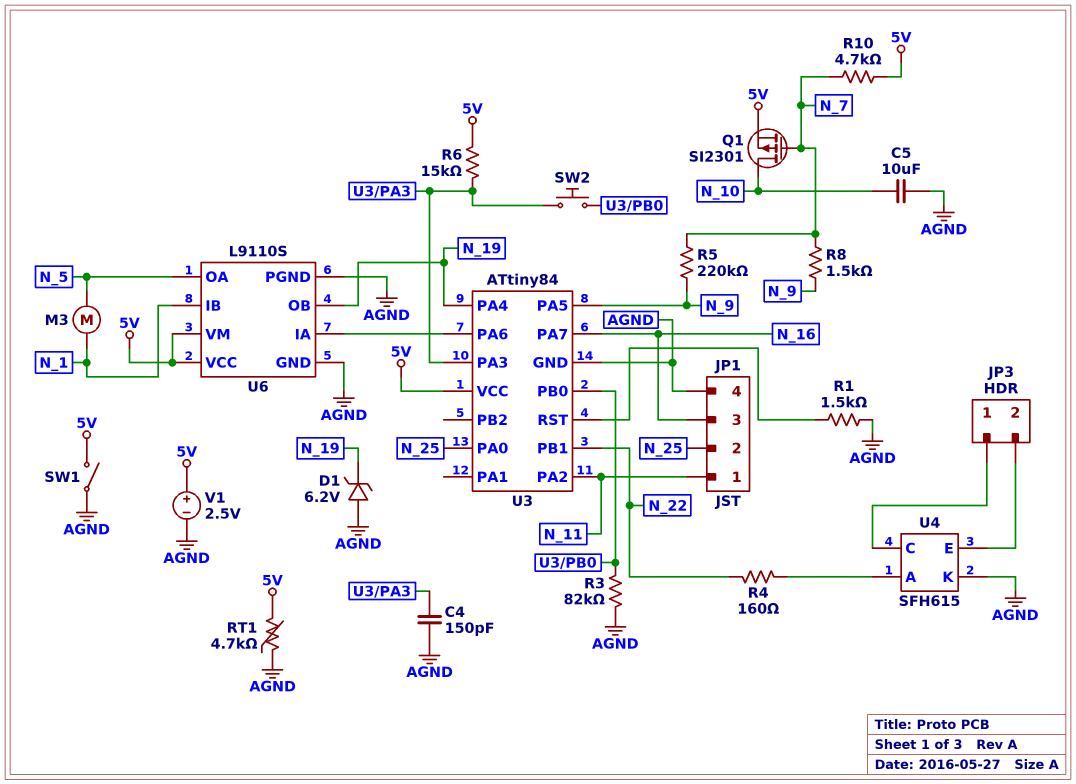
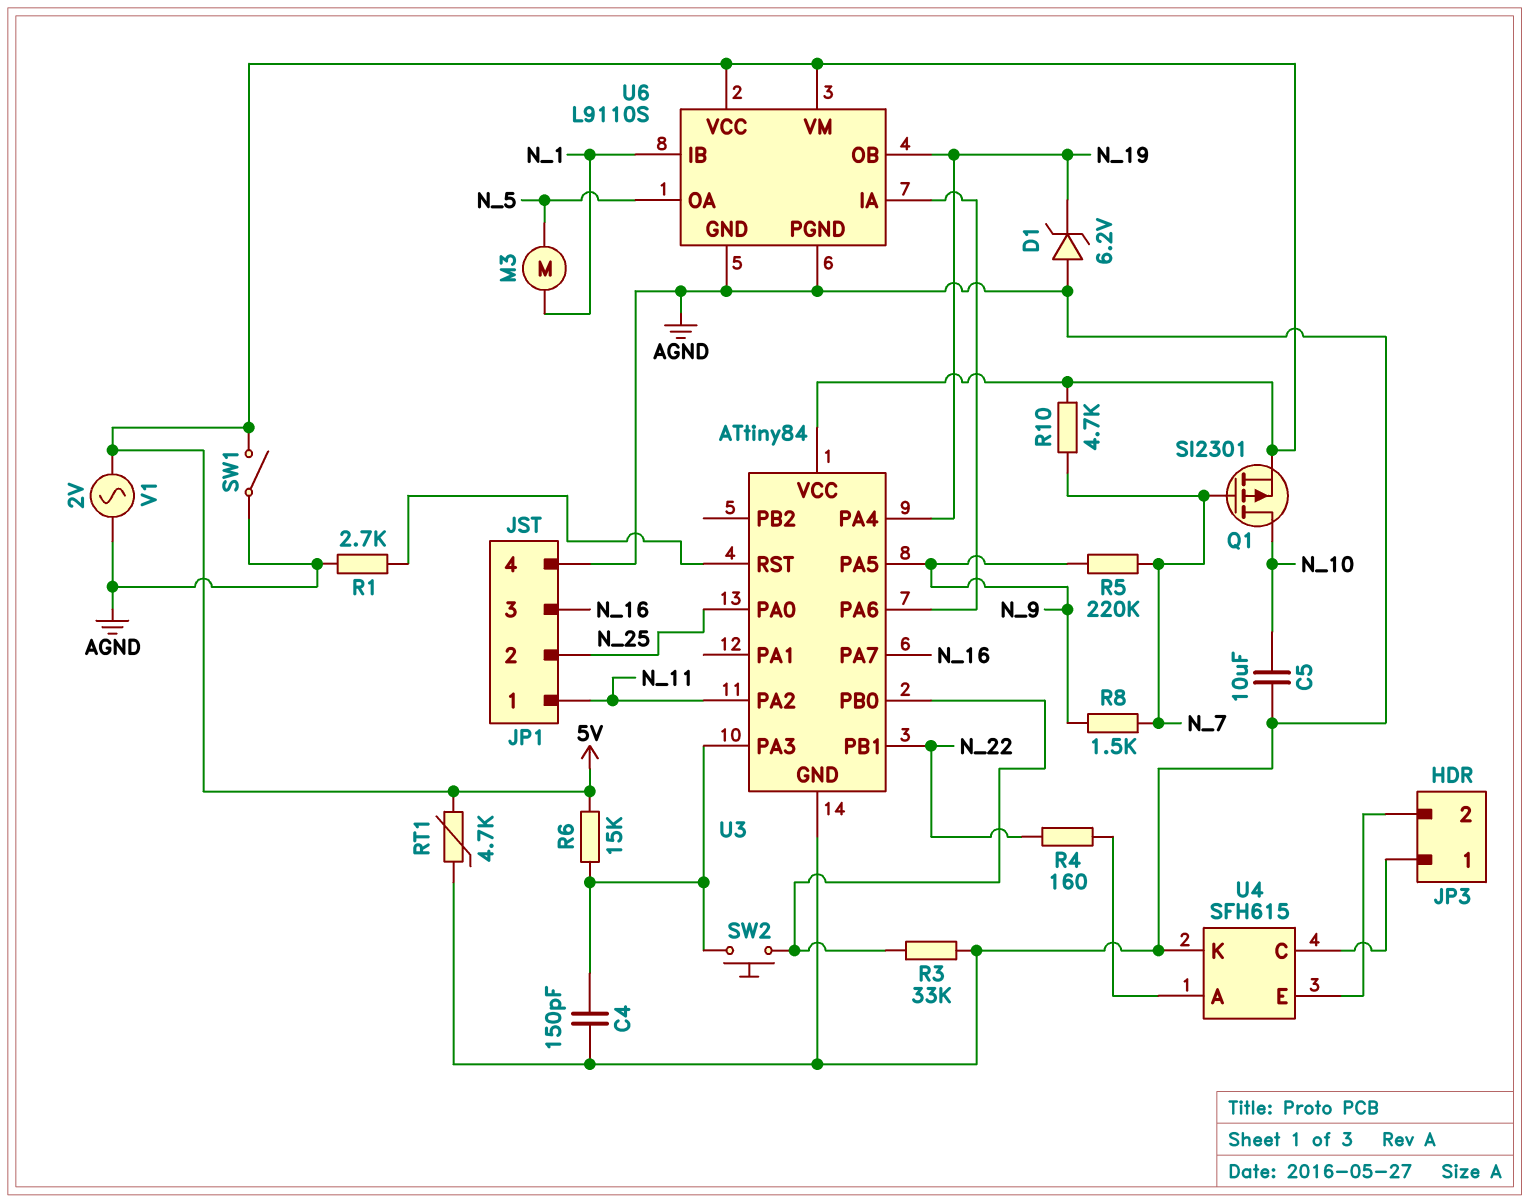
R1: 1.5k (AGND, U3/RST) -> 2.7k (AGND, U3/RST)
R3: 82k (AGND, U3/PB0) -> 33k (AGND, U3/PB0)
V1: 2.5V (plus 5V, minus AGND) -> AC 2V (5V, AGND)

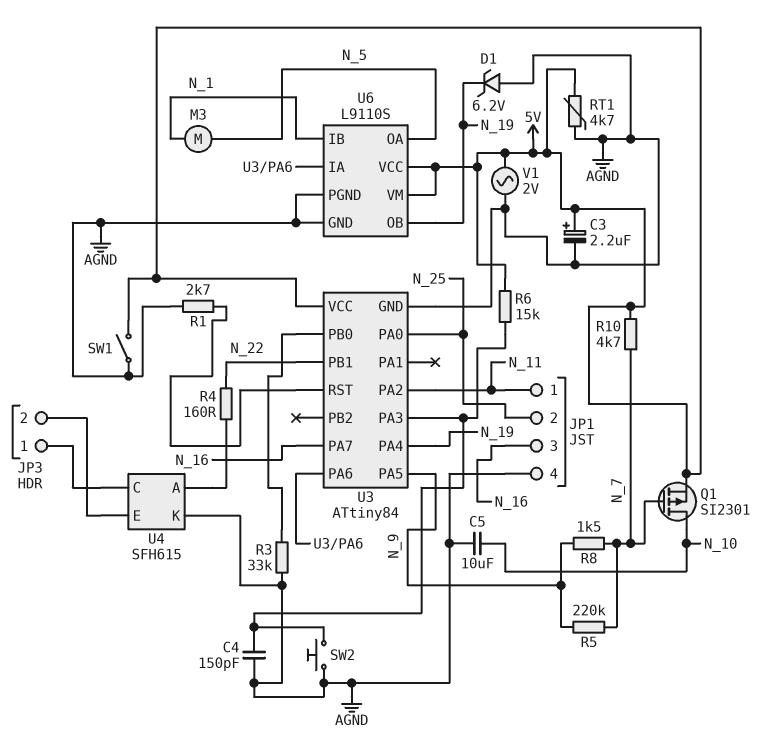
C3: none -> 2.2uF (plus 5V, minus AGND)
SW2: button (U3/PA3, U3/PB0) -> button (AGND, U3/PA3)

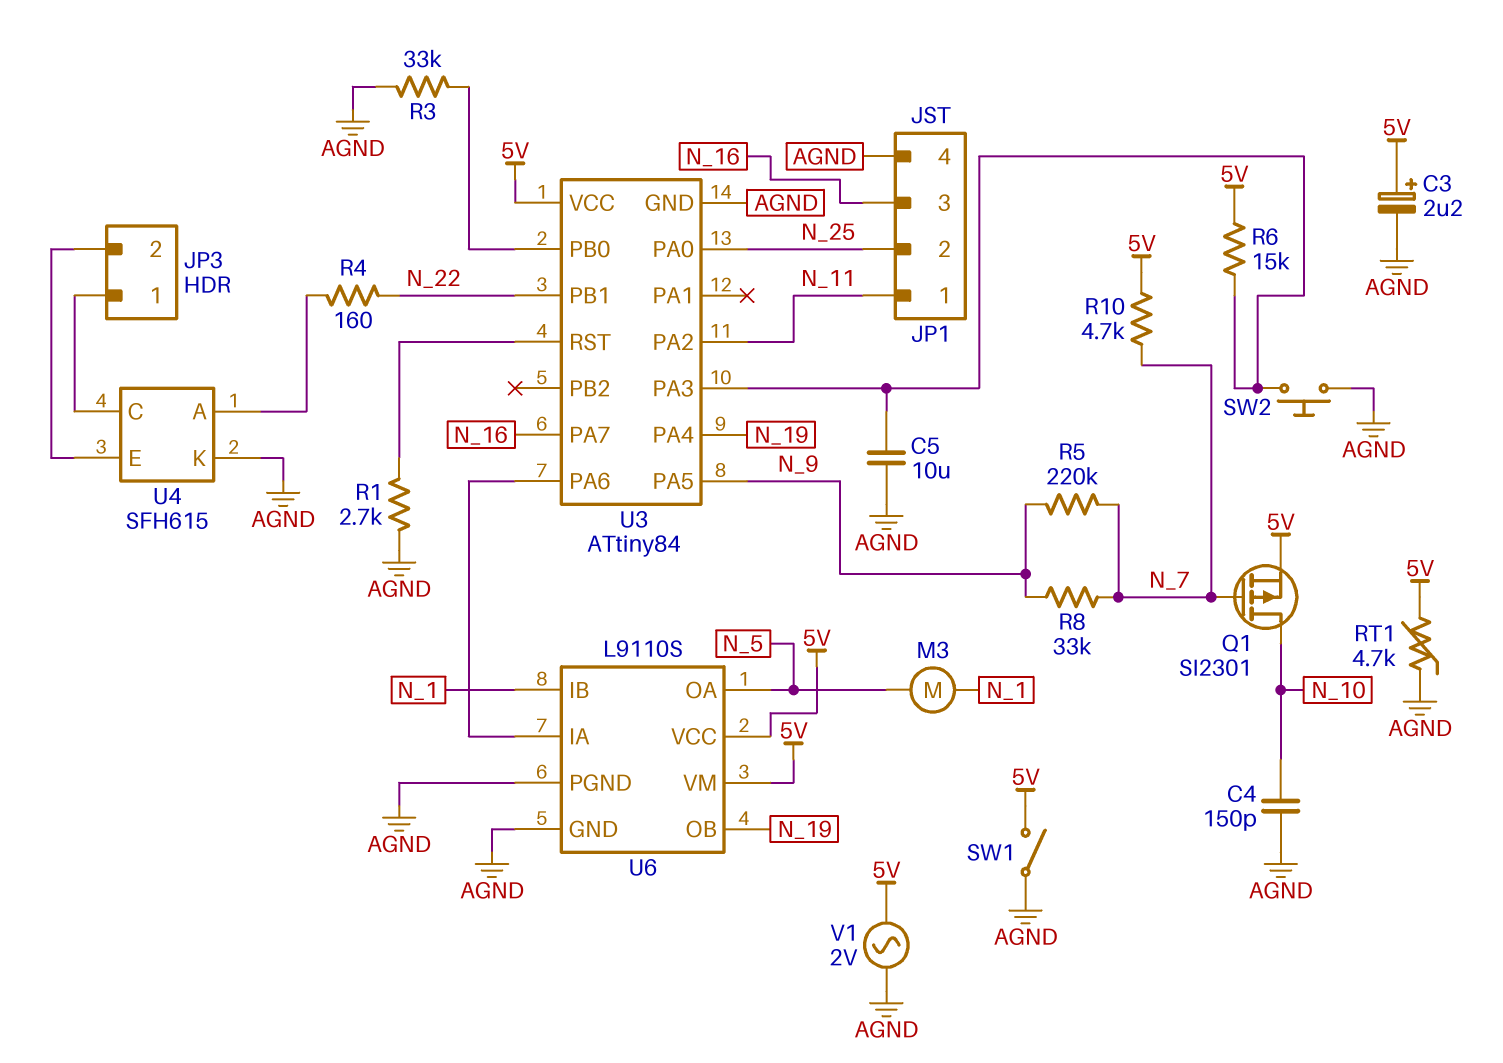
C4: 150pF (AGND, U3/PA3) -> 150pF (AGND, N_10)
C5: 10uF (AGND, N_10) -> 10uF (AGND, U3/PA3)
D1: zener 6.2V (A AGND, K N_19) -> none
R8: 1.5k (N_7, N_9) -> 33k (N_7, N_9)

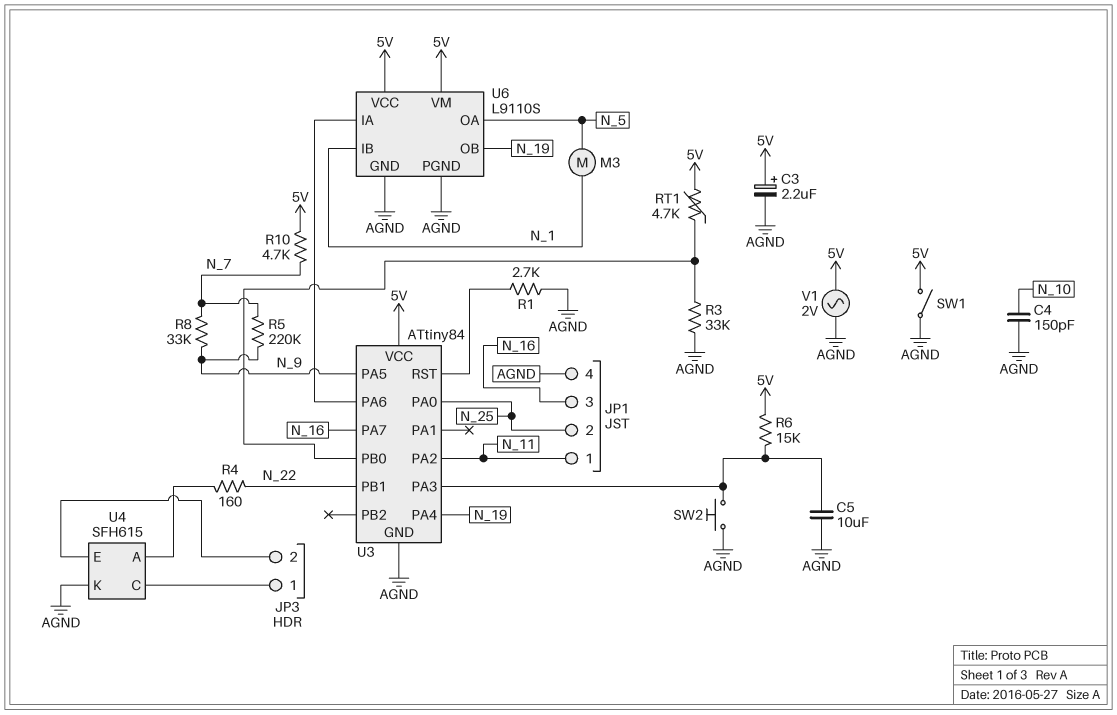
Q1: PMOS SI2301 (G N_7, D N_10, S 5V) -> none
RT1: 4.7k (5V, AGND) -> 4.7k (5V, U3/PB0)

